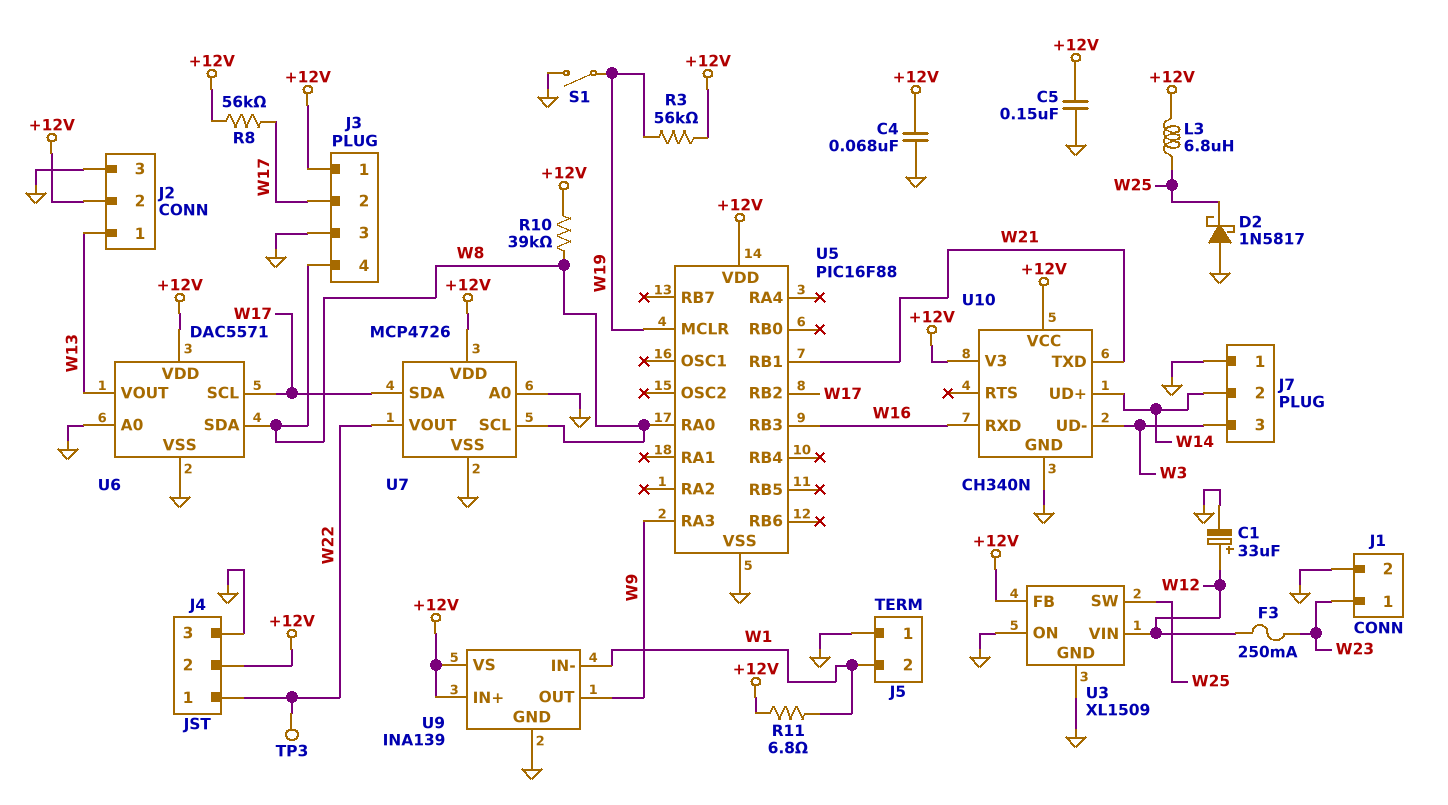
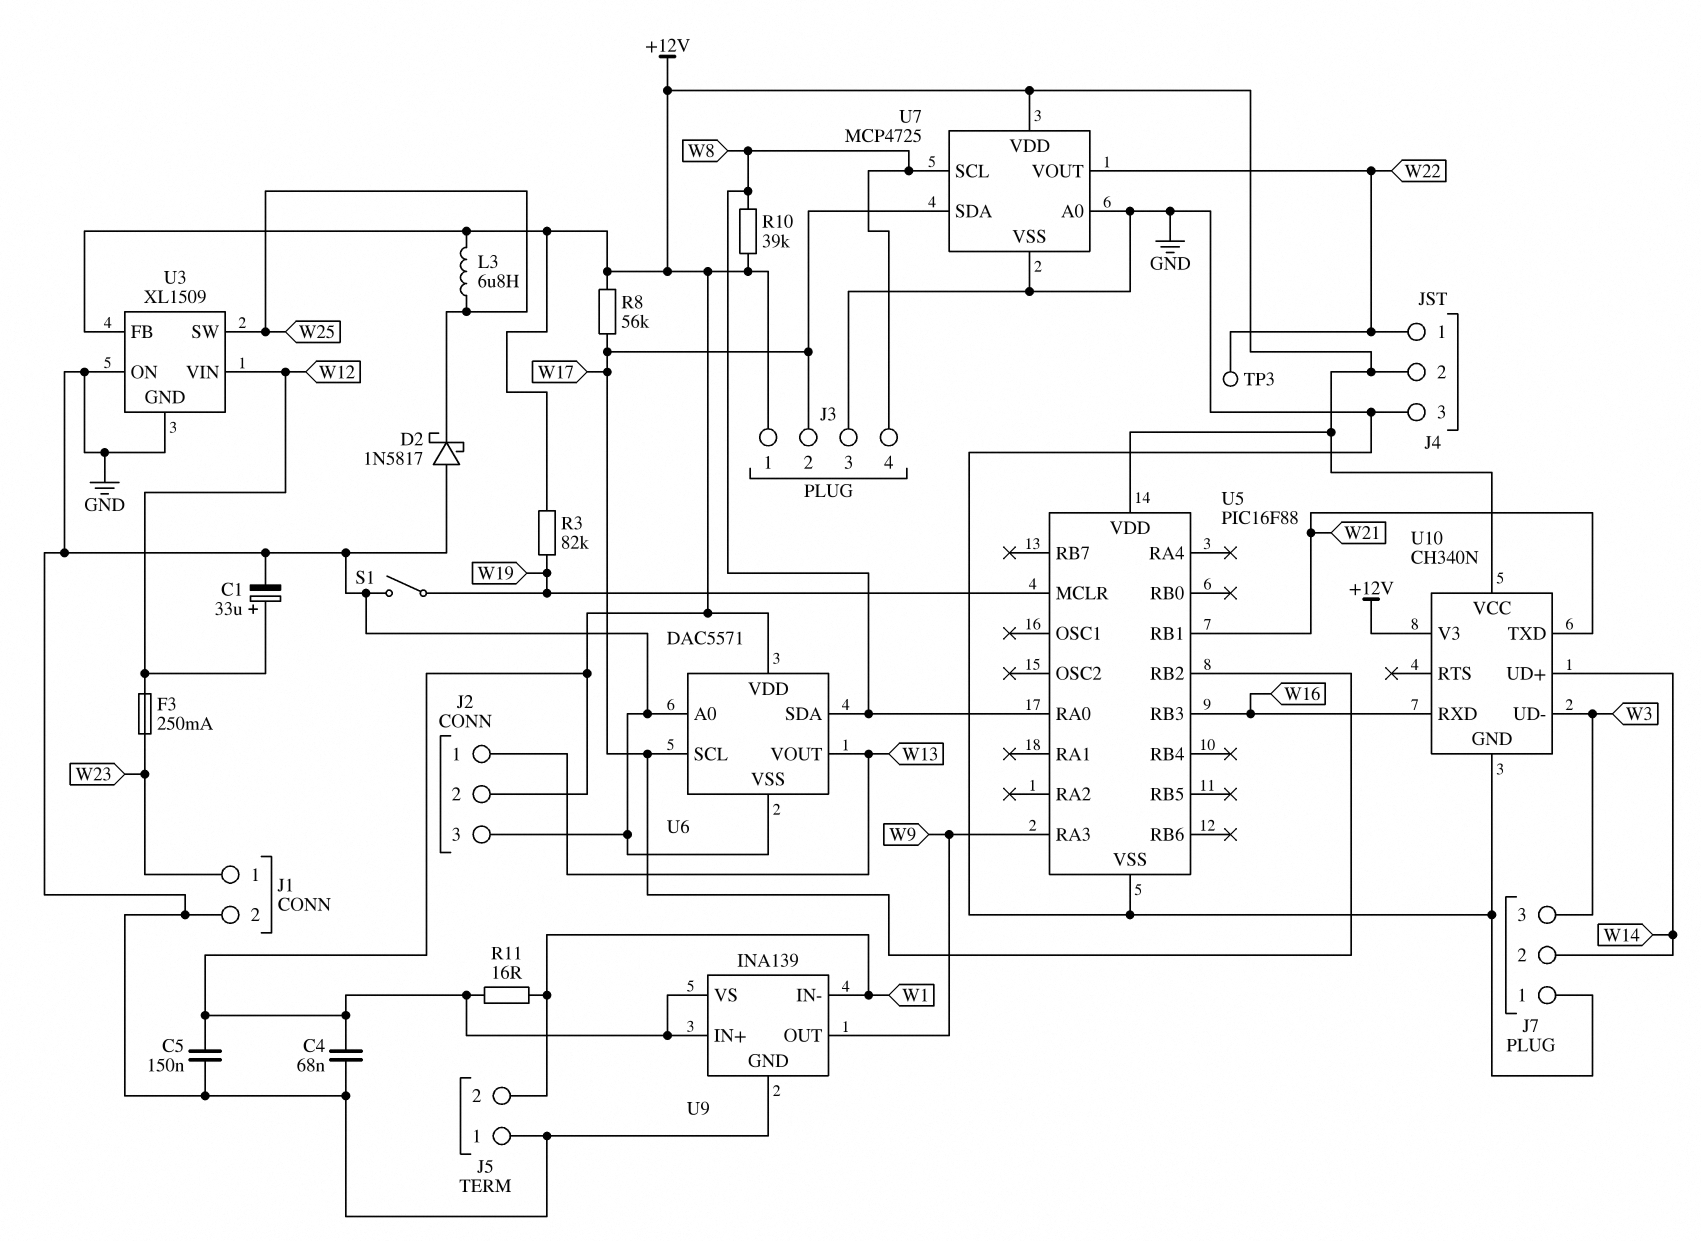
R3: 56k (+12V, W19) -> 82k (+12V, W19)
R11: 6.8 (+12V, W1) -> 16 (+12V, W1)
U7: MCP4726 -> MCP4725

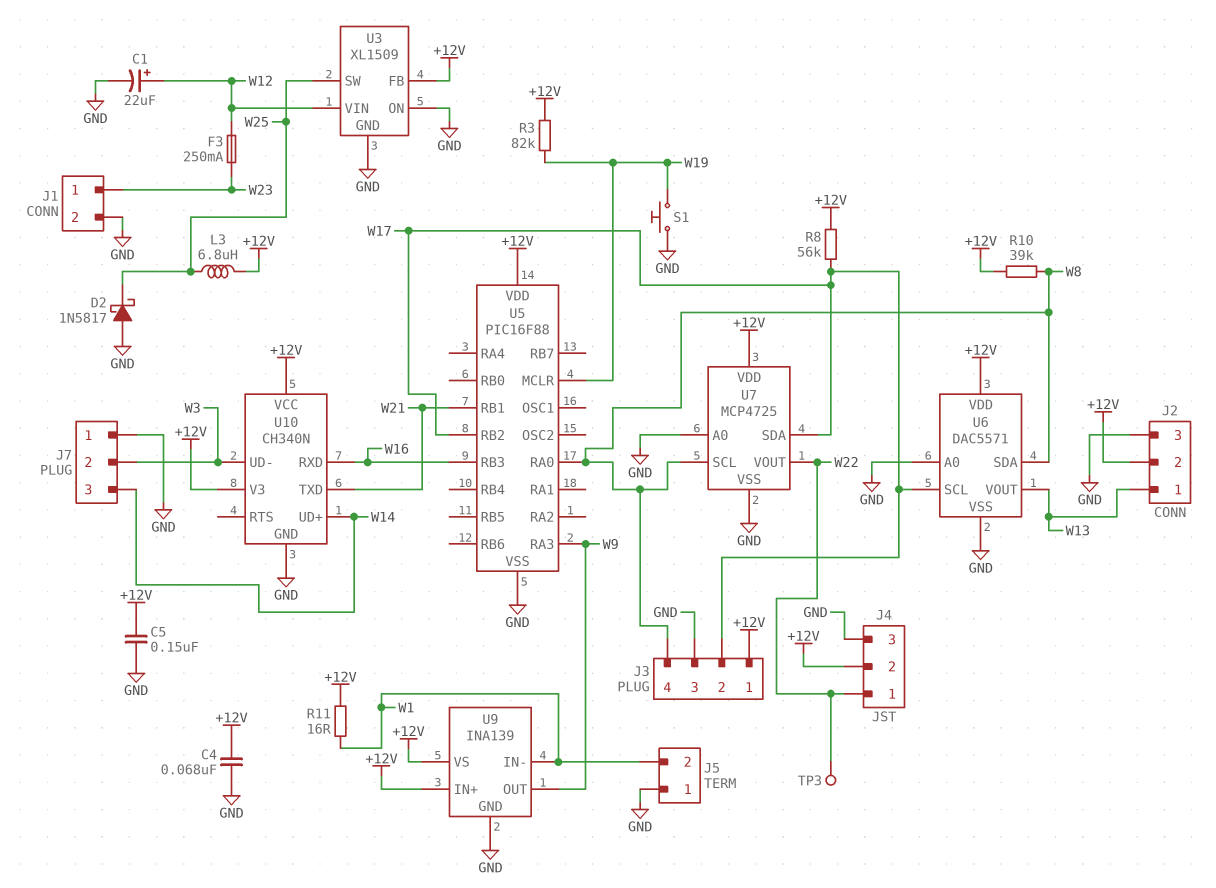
C1: 33uF (plus W12, minus GND) -> 22uF (plus W12, minus GND)
J7 pin 2: W14 -> W3
J7 pin 3: W3 -> W14
S1: switch (GND, W19) -> button (GND, W19)

